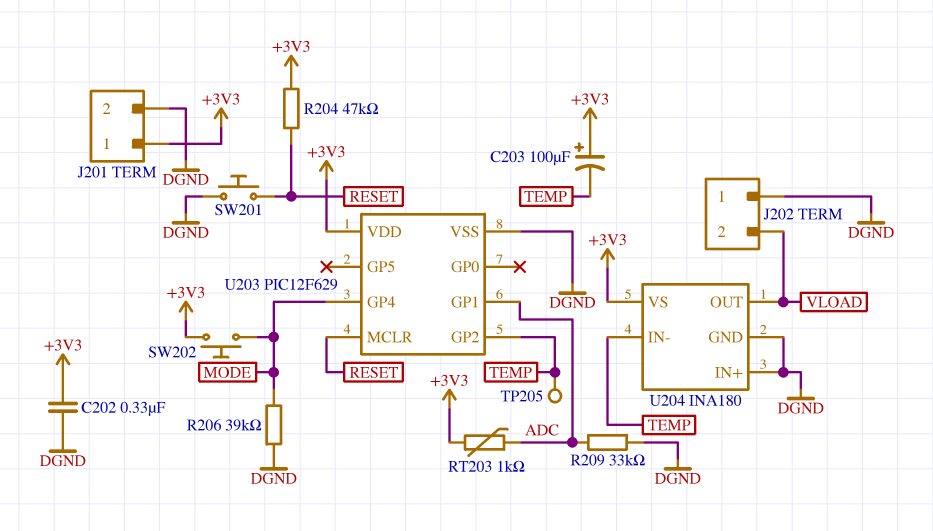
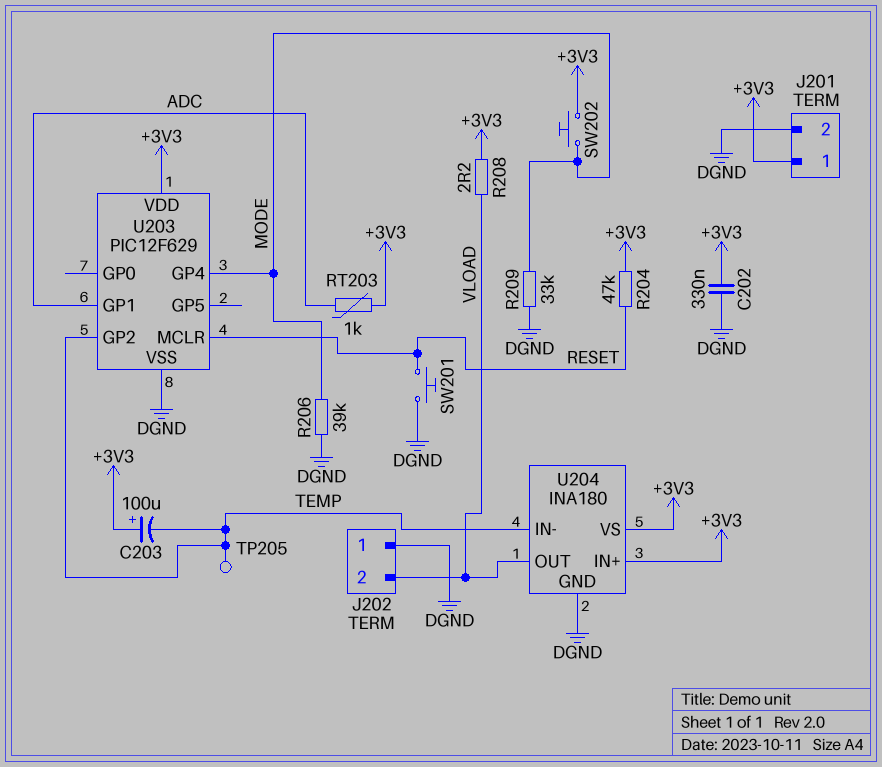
R208: none -> 2.2 (+3V3, VLOAD)
R209: 33k (ADC, DGND) -> 33k (DGND, MODE)
U204 pin IN+: DGND -> +3V3

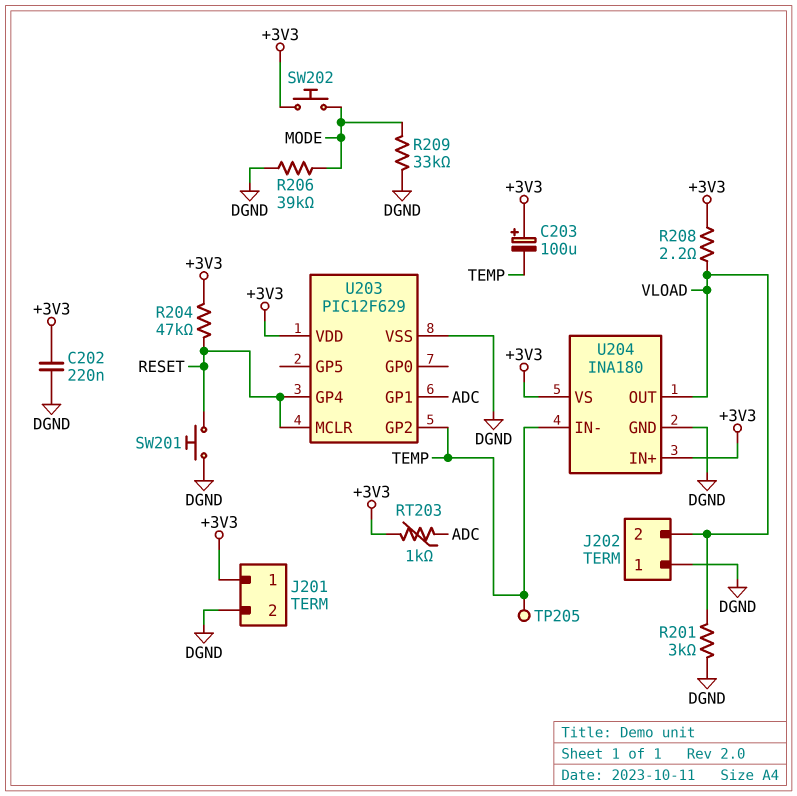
C202: 330nF (+3V3, DGND) -> 220nF (+3V3, DGND)
R201: none -> 3k (DGND, VLOAD)
U203 pin GP4: MODE -> RESET

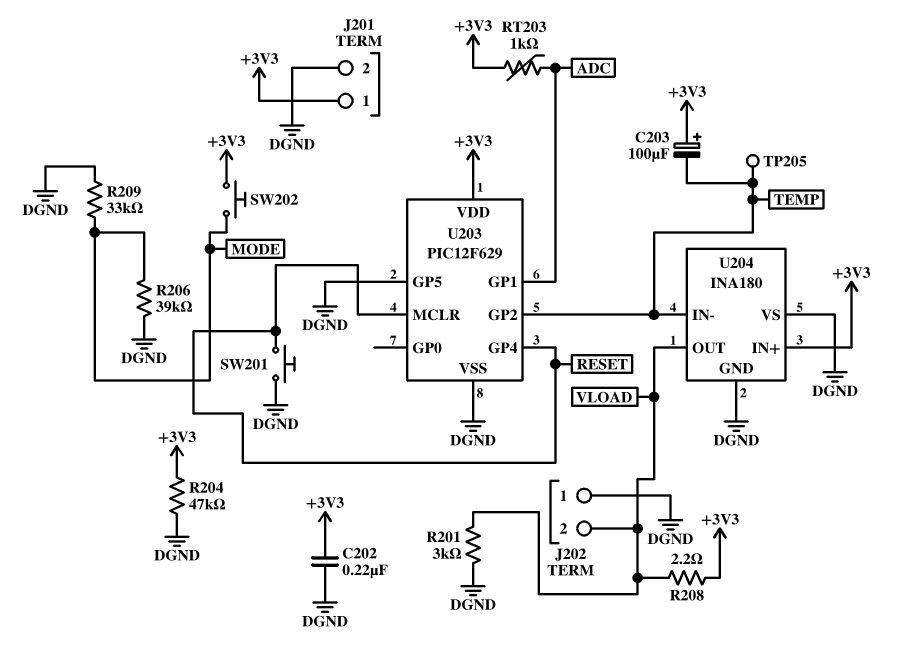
R204: 47k (+3V3, RESET) -> 47k (+3V3, DGND)
U203 pin GP5: none -> DGND
U204 pin VS: +3V3 -> DGND

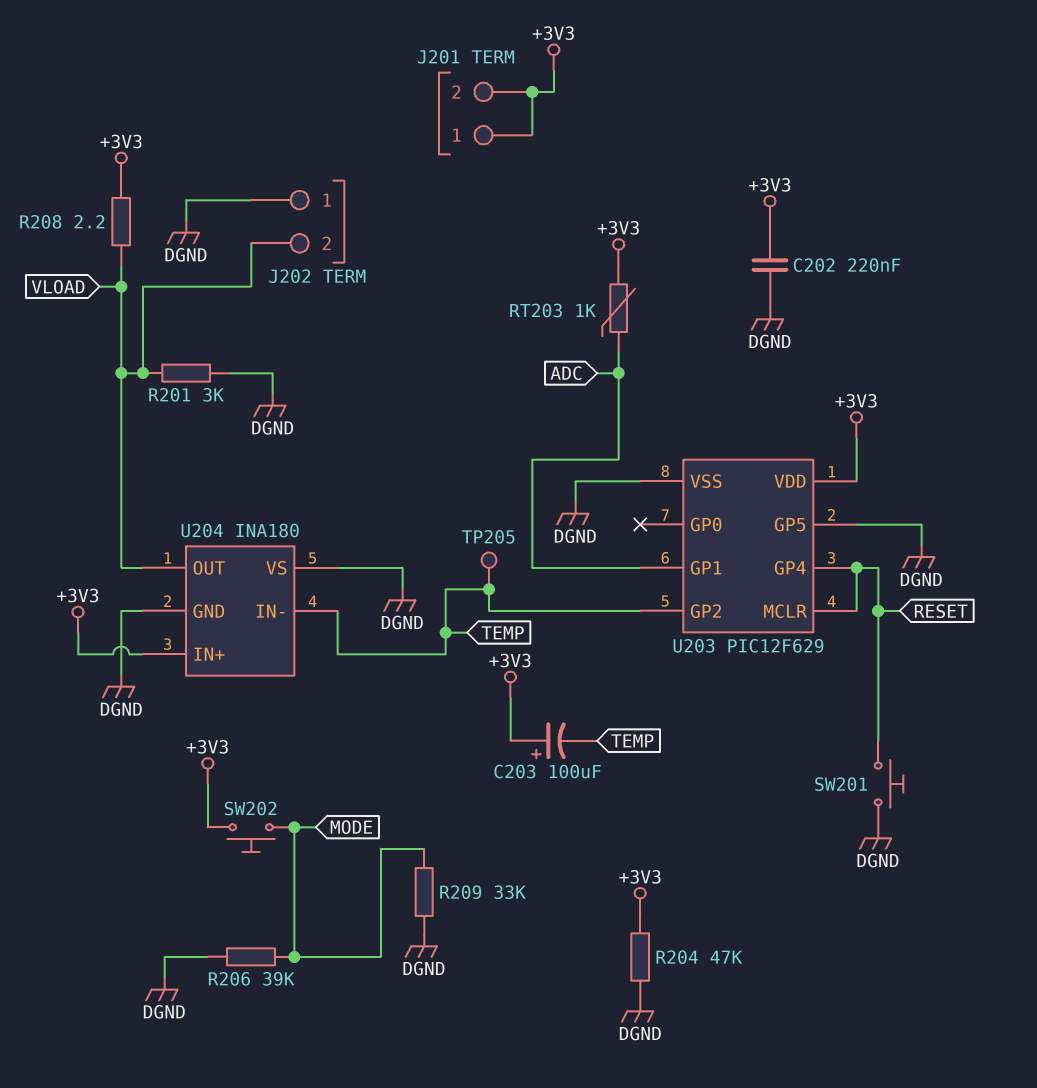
J201 pin 2: DGND -> +3V3

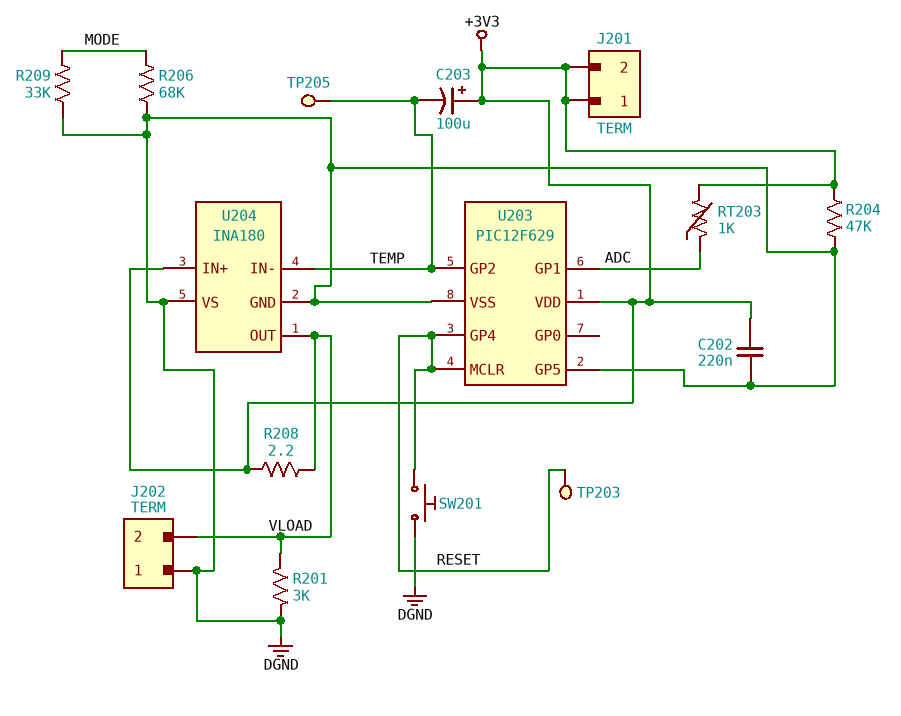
R206: 39k (DGND, MODE) -> 68k (DGND, MODE)
SW202: button (+3V3, MODE) -> none
TP203: none -> test point (RESET)

